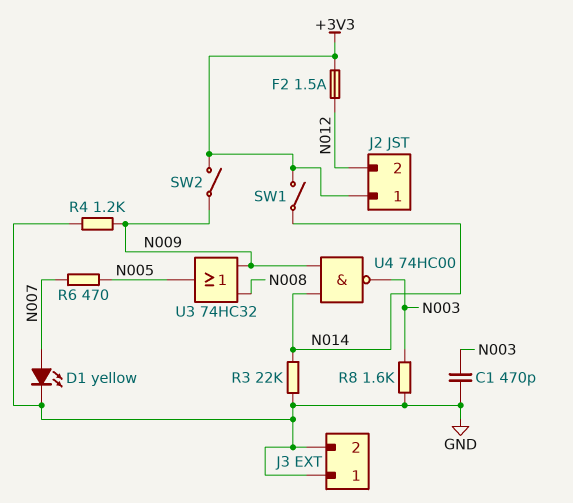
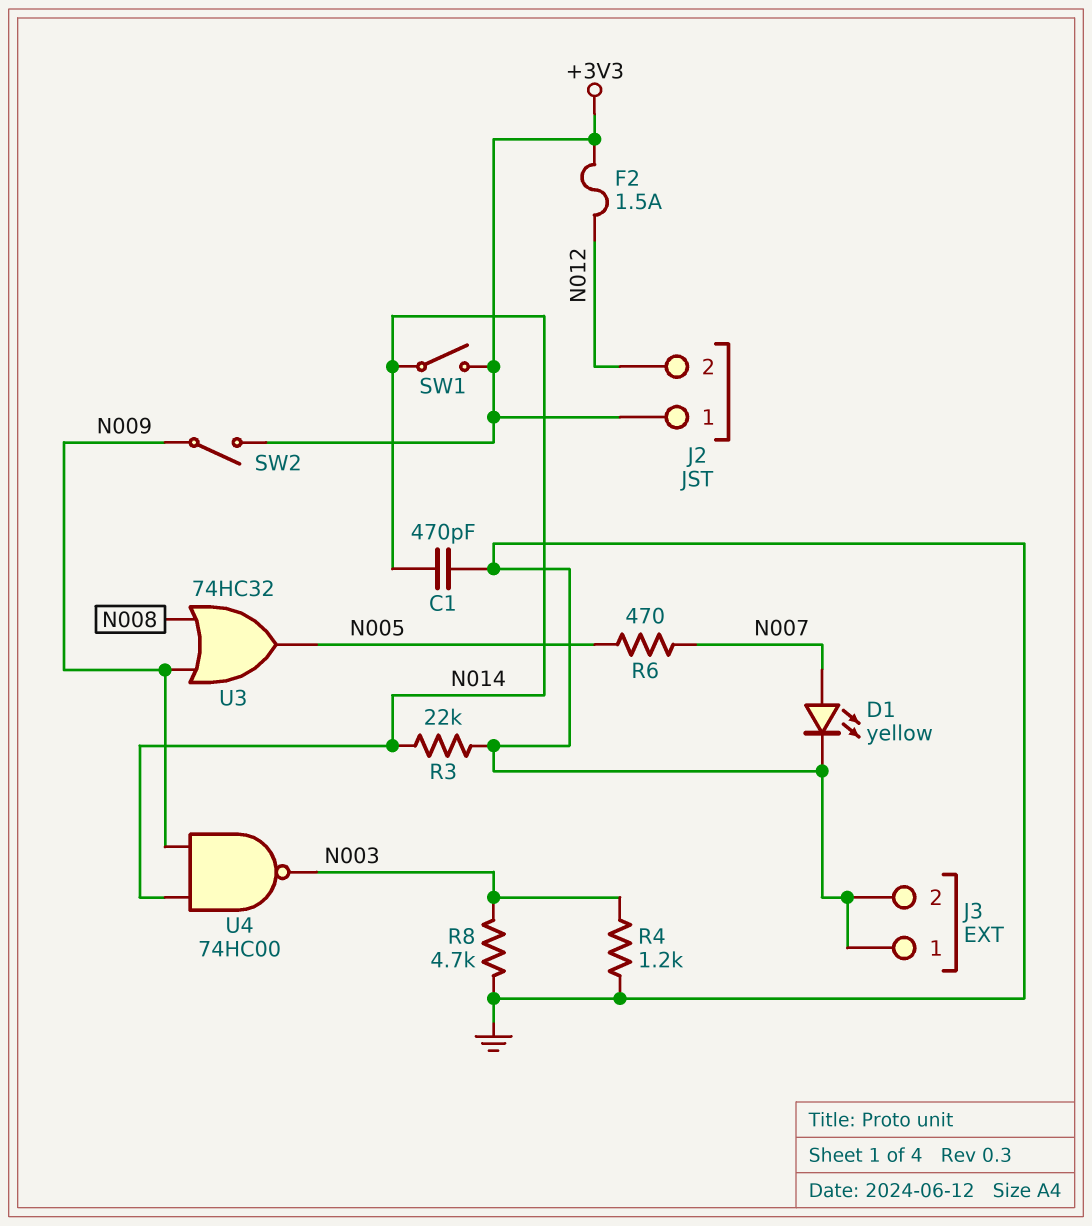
C1: 470pF (GND, N003) -> 470pF (GND, N014)
R4: 1.2k (GND, N009) -> 1.2k (GND, N003)
R8: 1.6k (GND, N003) -> 4.7k (GND, N003)

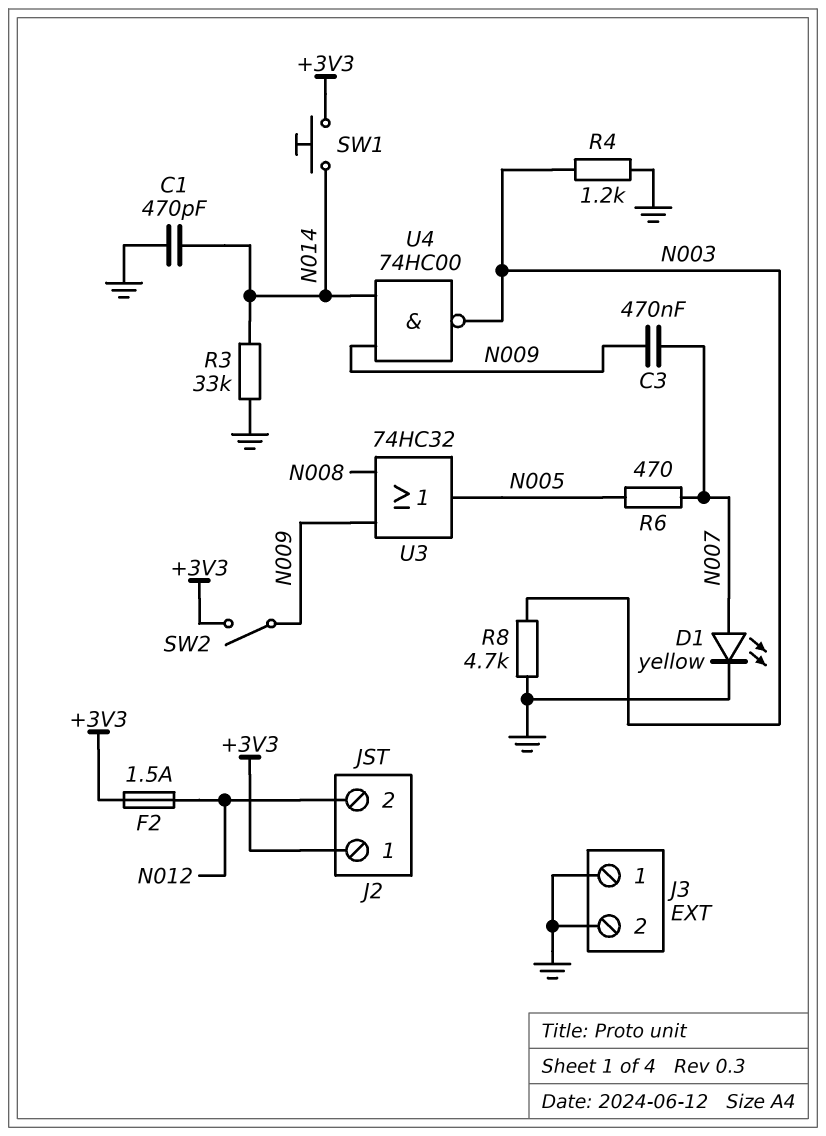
C3: none -> 470nF (N007, N009)
R3: 22k (GND, N014) -> 33k (GND, N014)
SW1: switch (+3V3, N014) -> button (+3V3, N014)

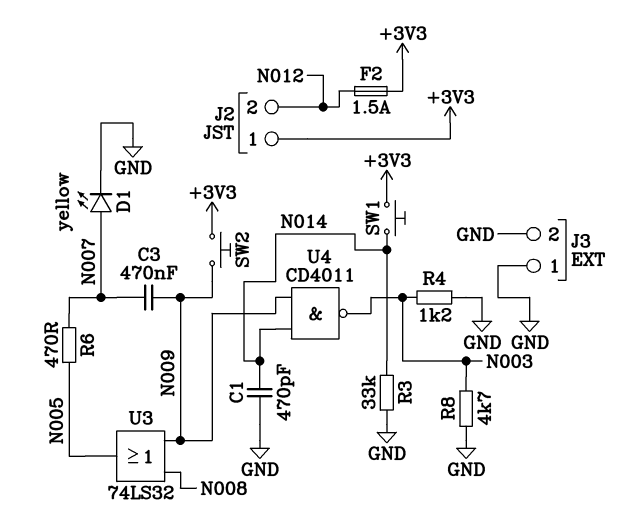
SW2: switch (+3V3, N009) -> button (+3V3, N009)
U3: OR 74HC32 (in N008, in N009, out N005) -> OR 74LS32 (in N008, in N009, out N005)
U4: NAND 74HC00 (in N009, in N014, out N003) -> NAND CD4011 (in N009, in N014, out N003)

